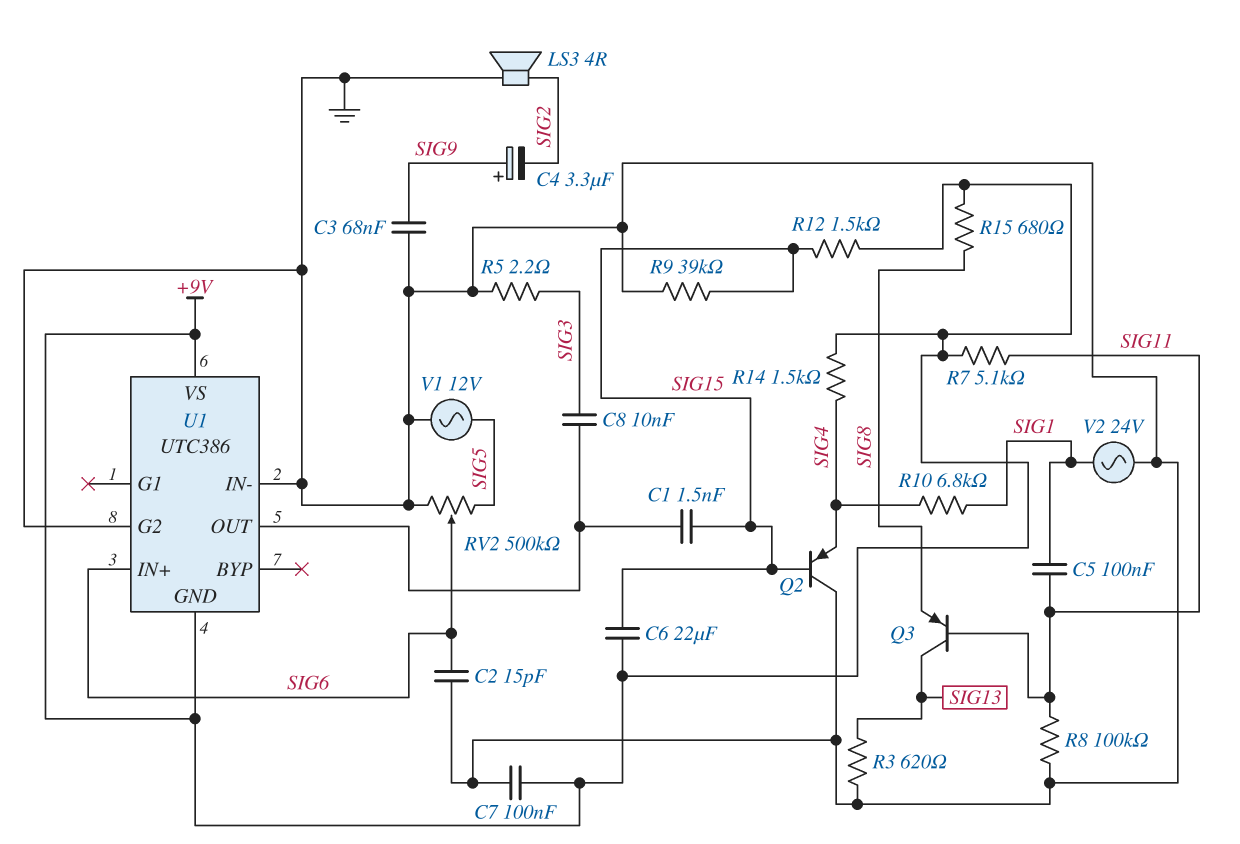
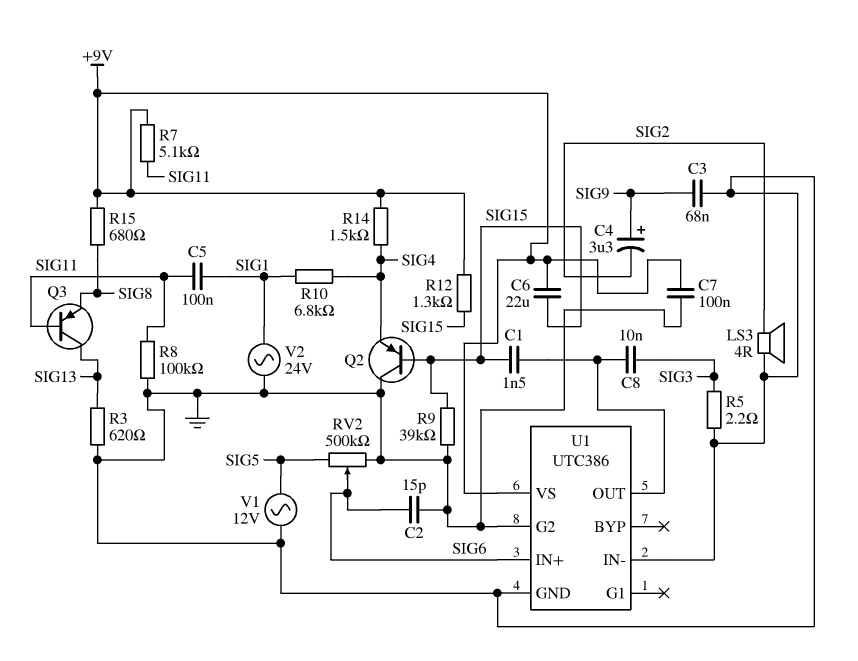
R12: 1.5k (+9V, SIG15) -> 1.3k (+9V, SIG15)
U1 pin GND: +9V -> GND

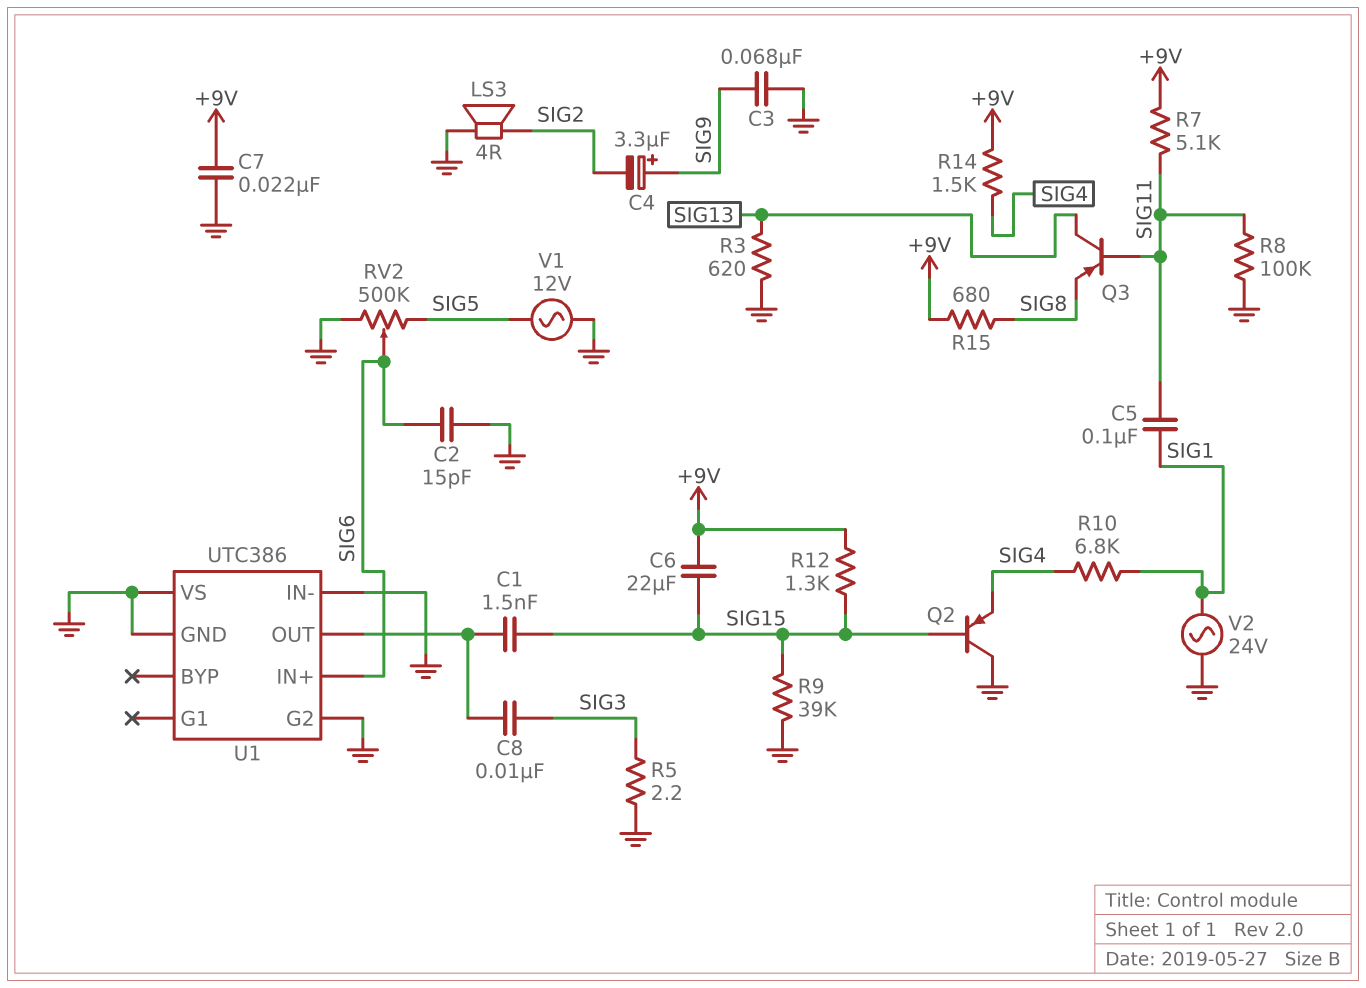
C7: 100nF (+9V, GND) -> 22nF (+9V, GND)
U1 pin VS: +9V -> GND

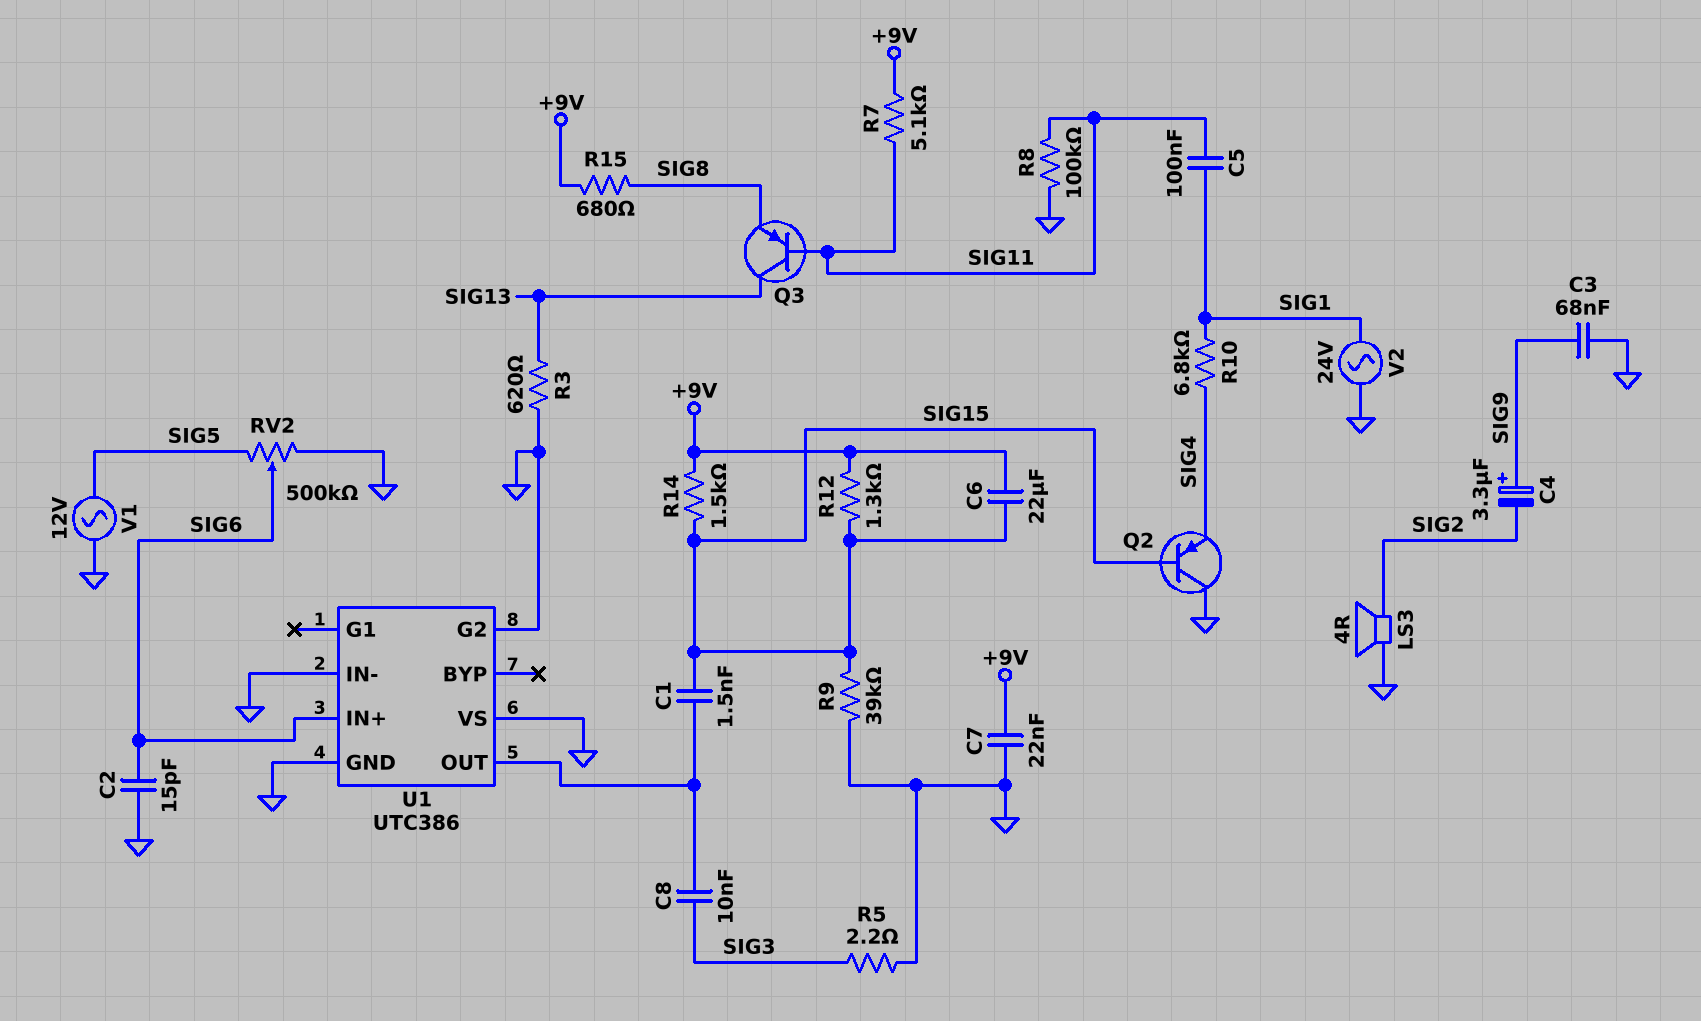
R14: 1.5k (+9V, SIG4) -> 1.5k (+9V, SIG15)

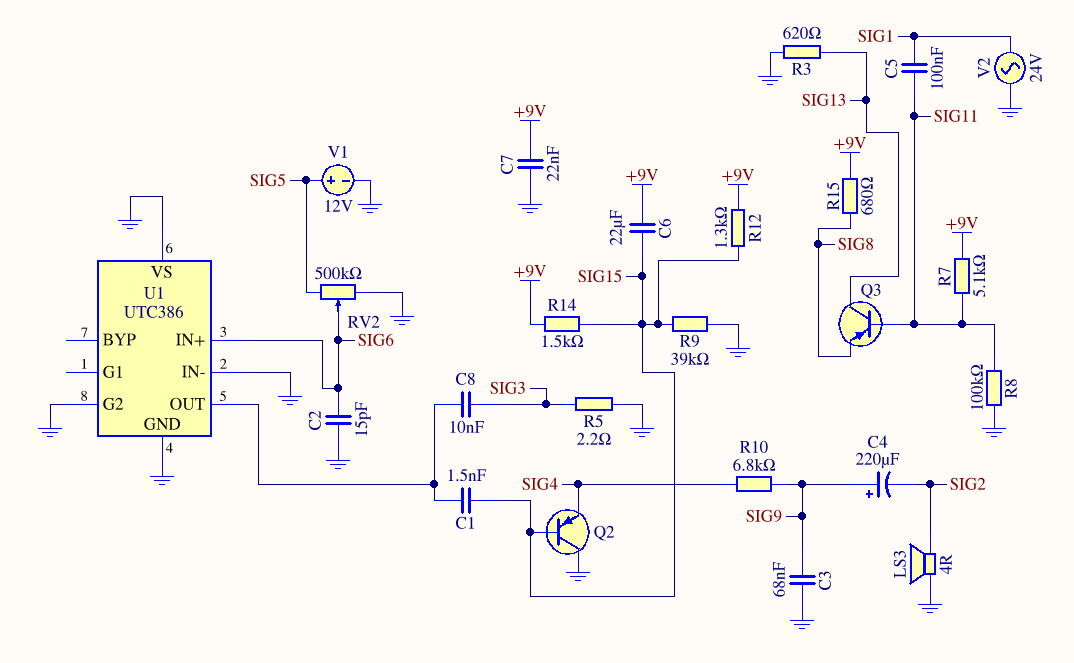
C4: 3.3uF (plus SIG9, minus SIG2) -> 220uF (plus SIG9, minus SIG2)
R10: 6.8k (SIG1, SIG4) -> 6.8k (SIG4, SIG9)
V1: AC 12V (GND, SIG5) -> 12V (plus SIG5, minus GND)

